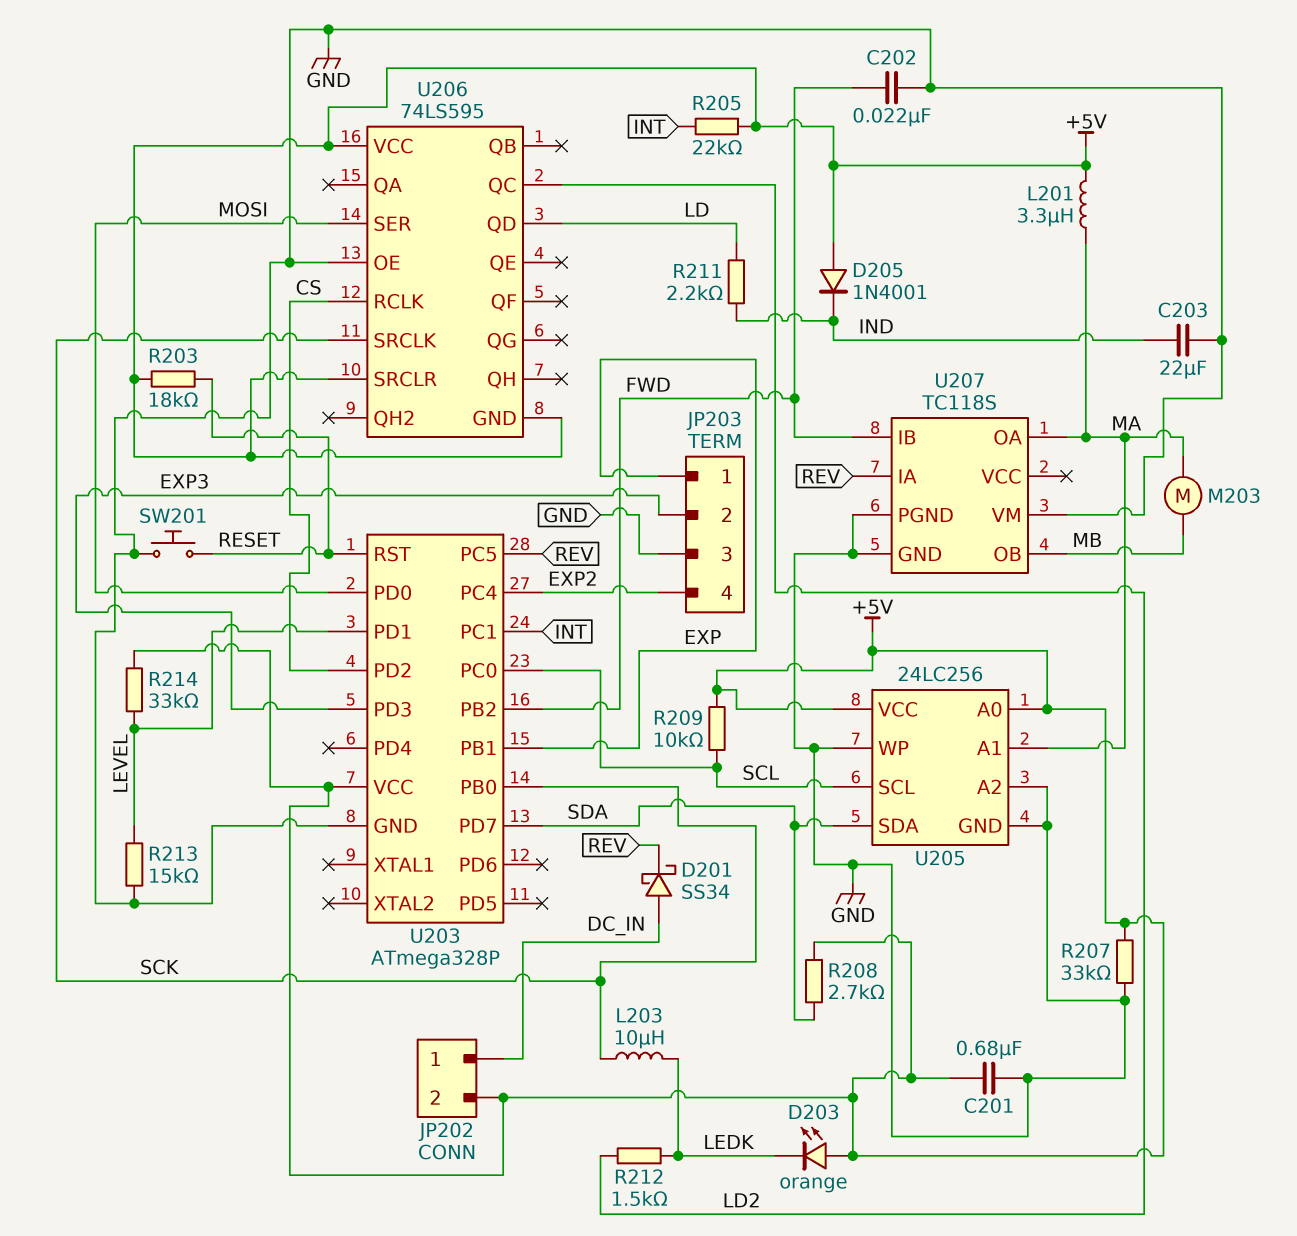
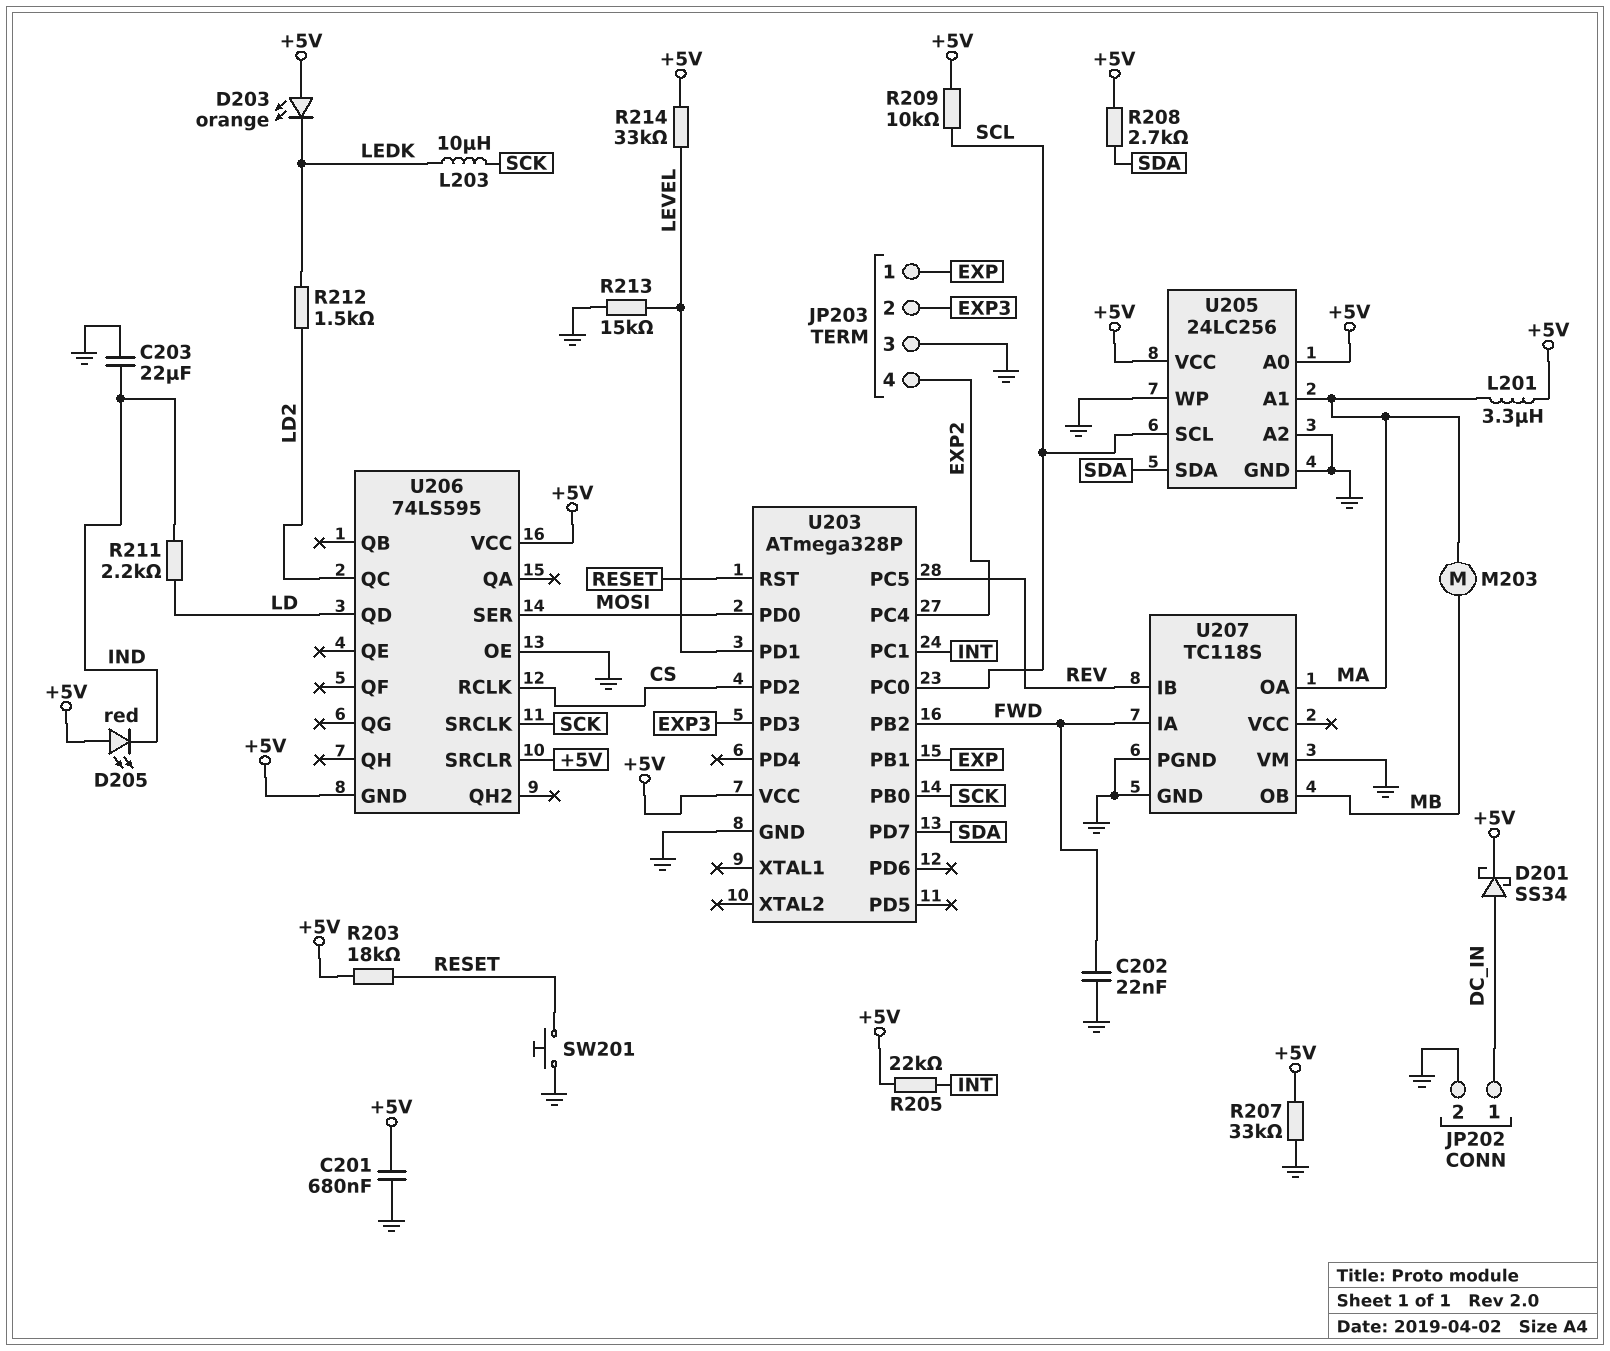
D201: schottky SS34 (A DC_IN, K REV) -> schottky SS34 (A DC_IN, K +5V)
D205: diode 1N4001 (A +5V, K IND) -> LED red (A +5V, K IND)
JP202 pin 2: +5V -> GND
U207 pin IA: REV -> FWD
U207 pin IB: FWD -> REV

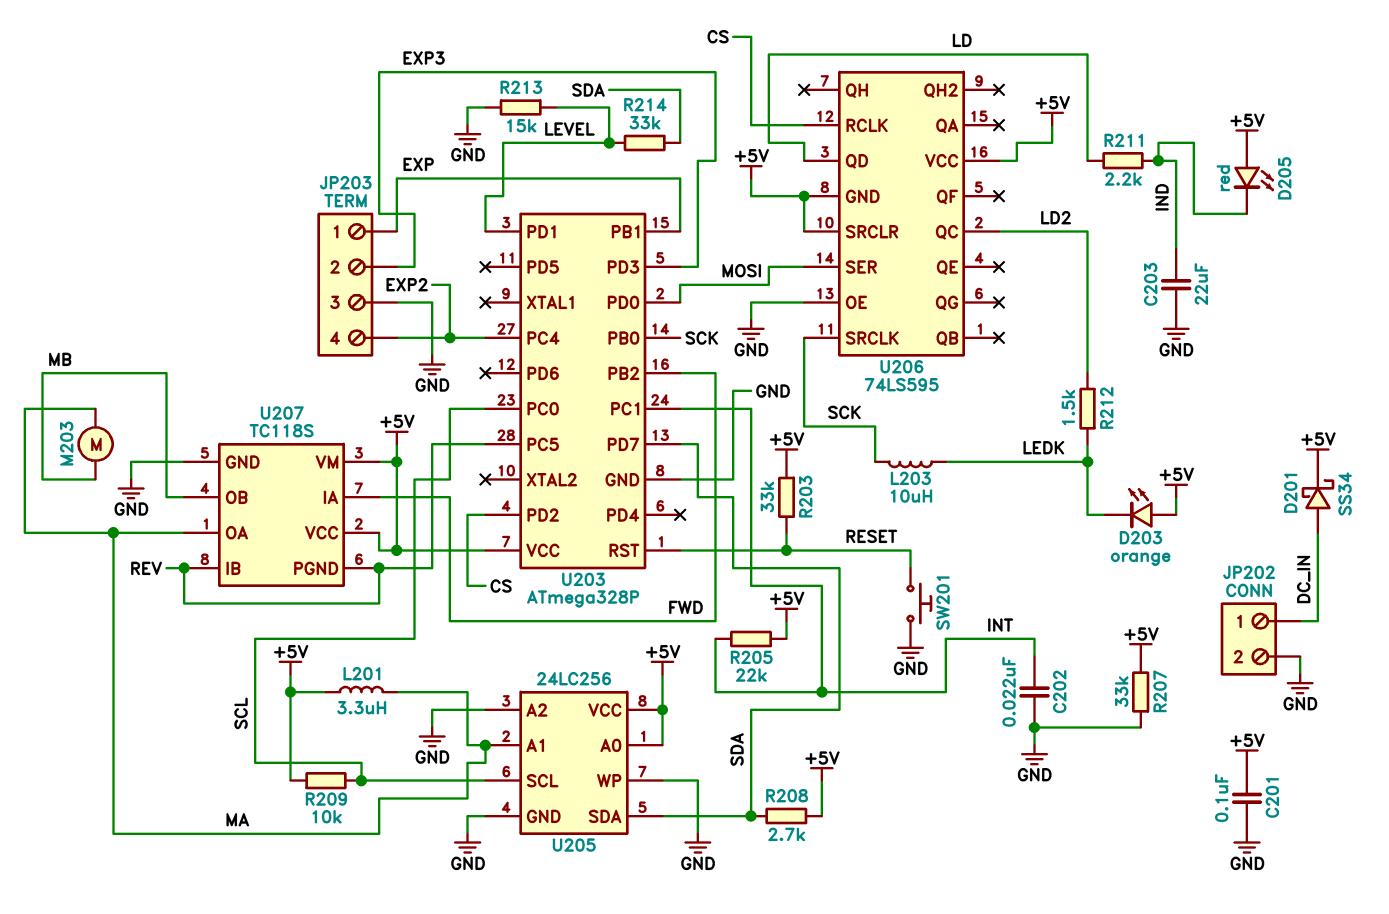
C201: 680nF (+5V, GND) -> 100nF (+5V, GND)
C202: 22nF (FWD, GND) -> 22nF (GND, INT)
R203: 18k (+5V, RESET) -> 33k (+5V, RESET)
R214: 33k (+5V, LEVEL) -> 33k (LEVEL, SDA)
U207 pin PGND: GND -> REV
U207 pin VCC: none -> +5V
U207 pin VM: GND -> +5V

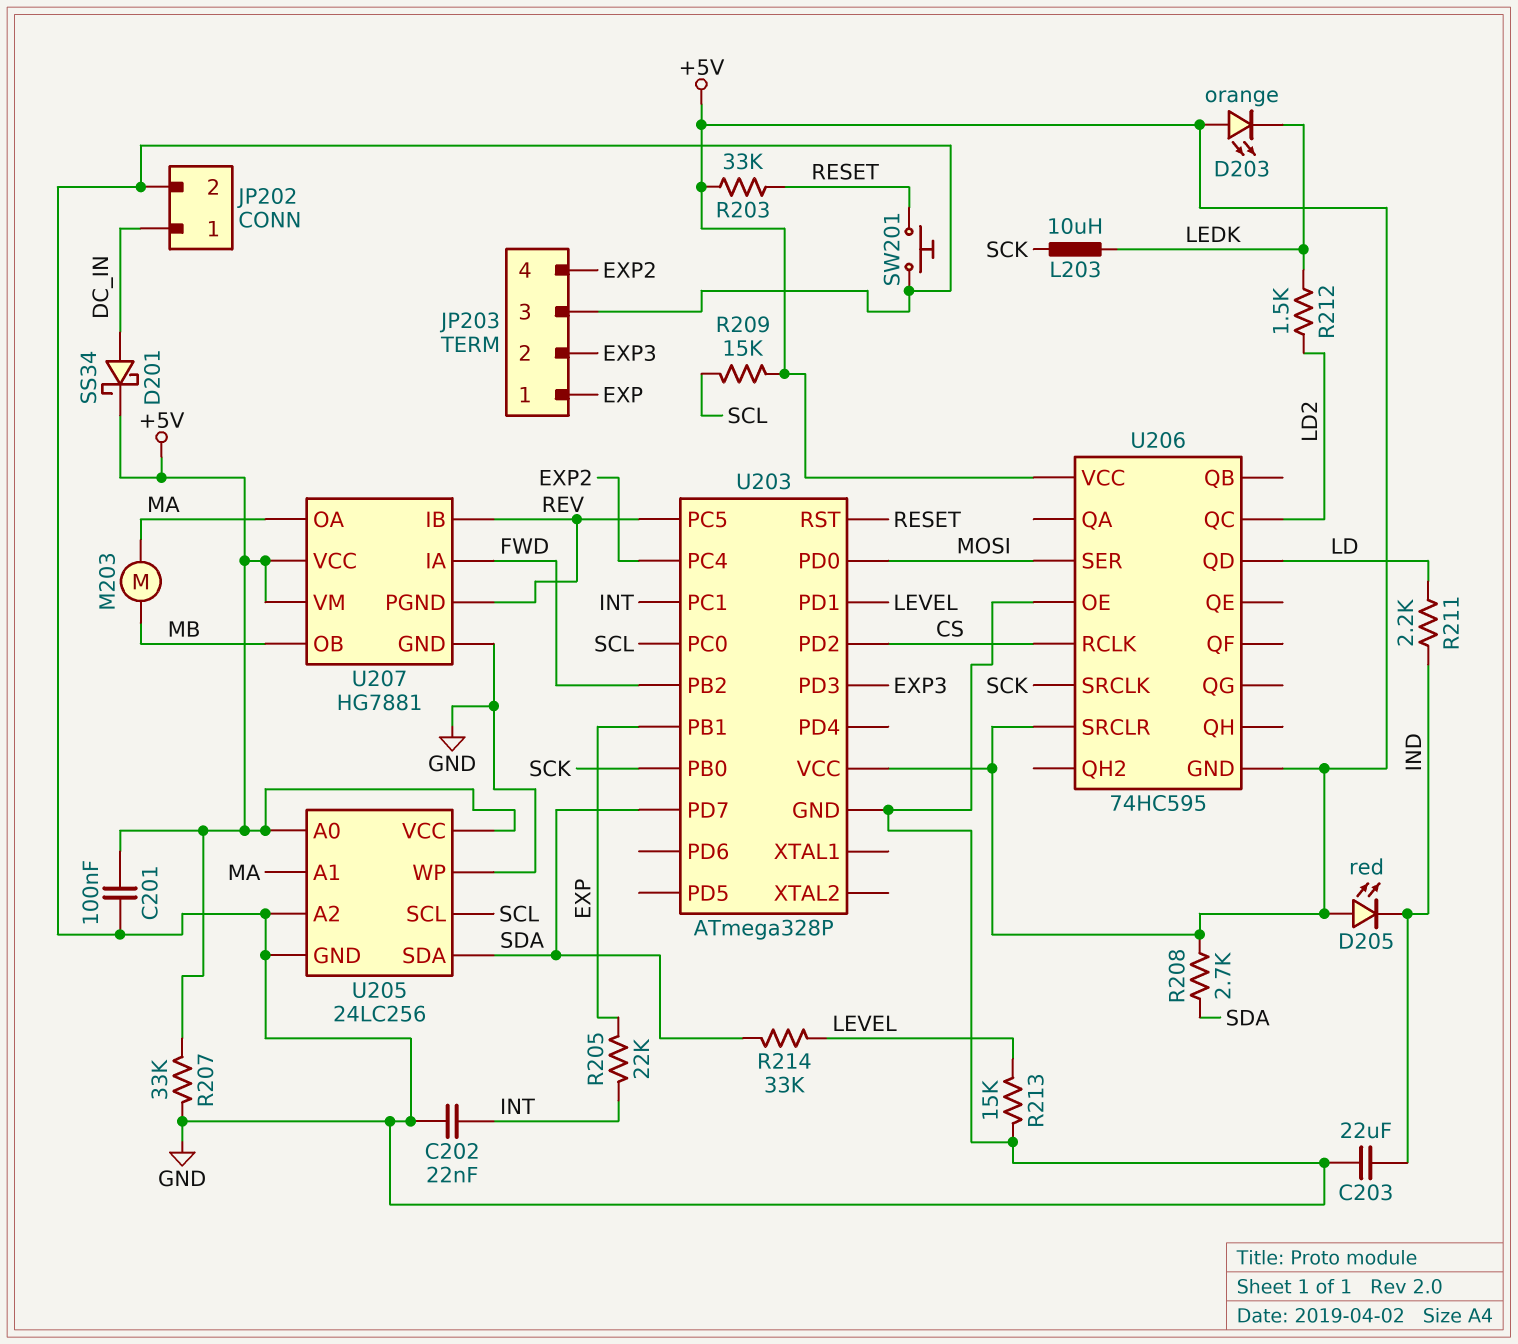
L201: 3.3uH (+5V, MA) -> none
R205: 22k (+5V, INT) -> 22k (EXP, INT)
R209: 10k (+5V, SCL) -> 15k (+5V, SCL)
U206: 74LS595 -> 74HC595
U207: TC118S -> HG7881

